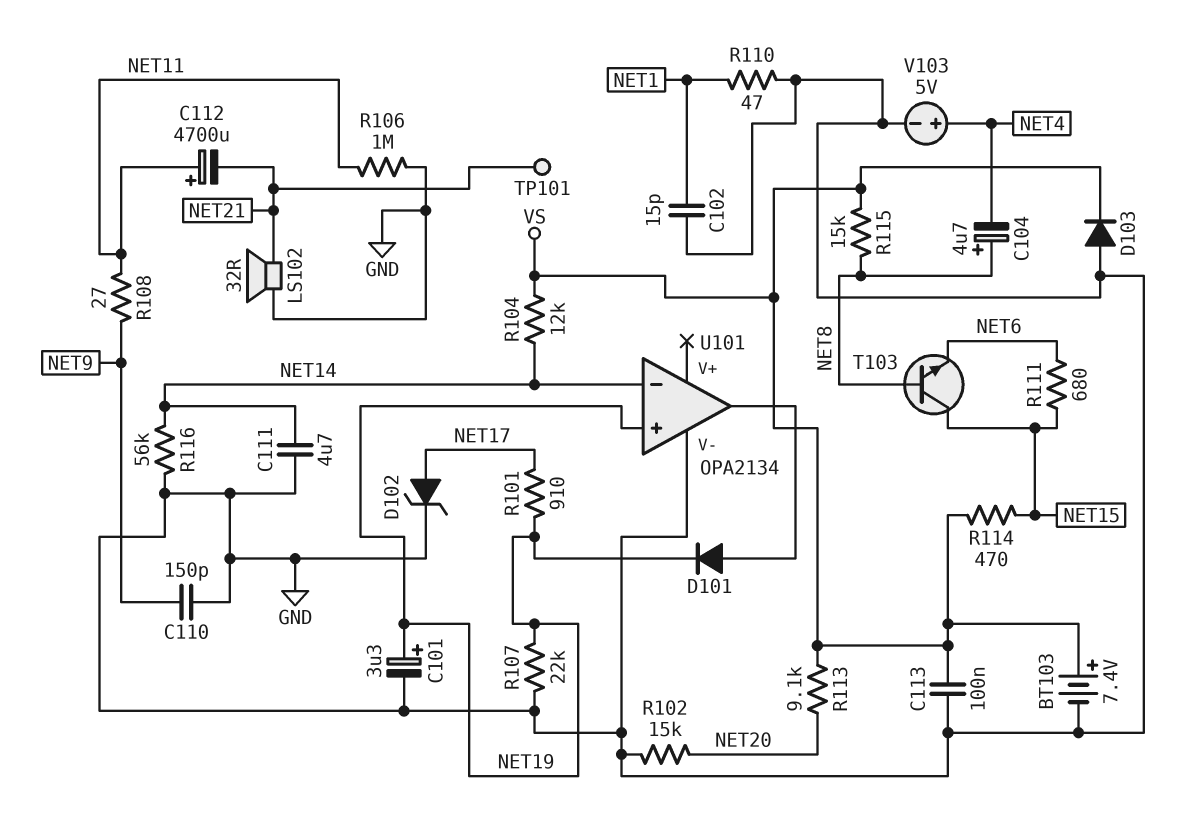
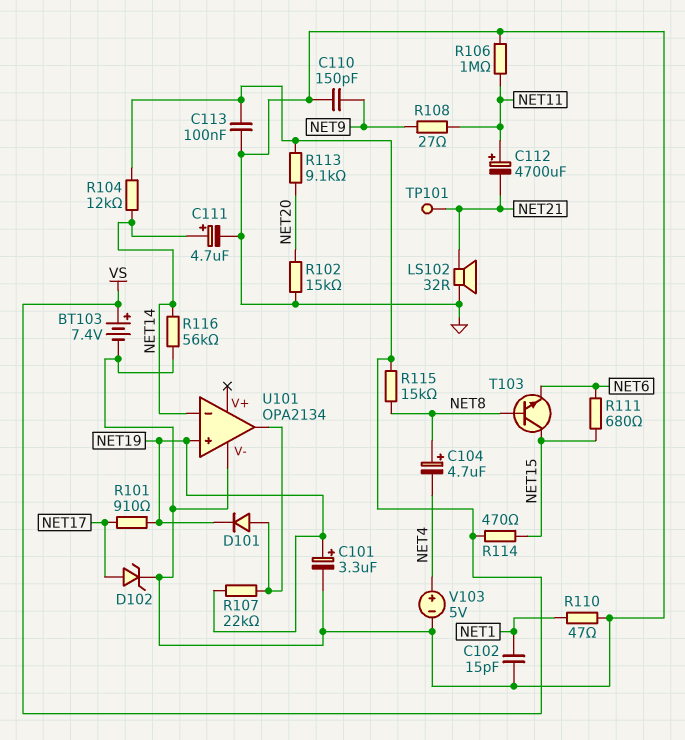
C111: 4.7uF (GND, NET14) -> 4.7uF (plus NET14, minus GND)
D103: diode (A GND, K VS) -> none
R107: 22k (GND, NET19) -> 22k (NET19, U101/out)

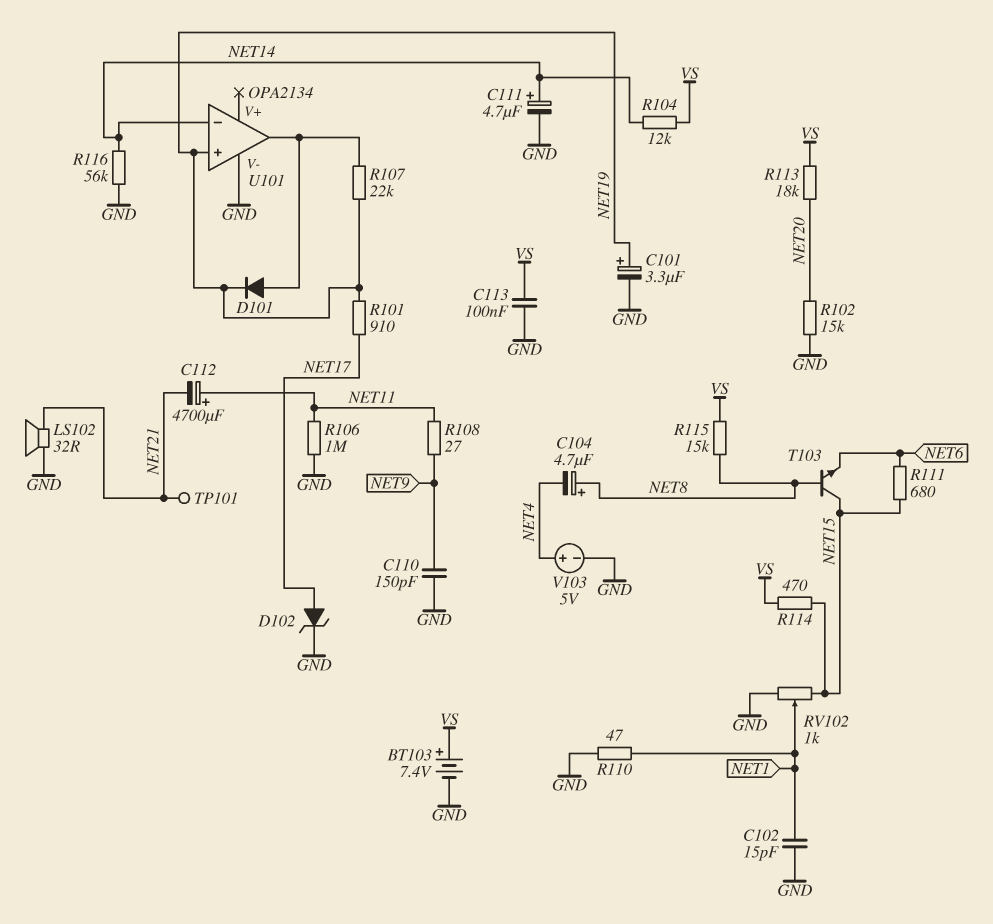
R113: 9.1k (NET20, VS) -> 18k (NET20, VS)
RV102: none -> 1k (GND, NET15, wiper NET1)

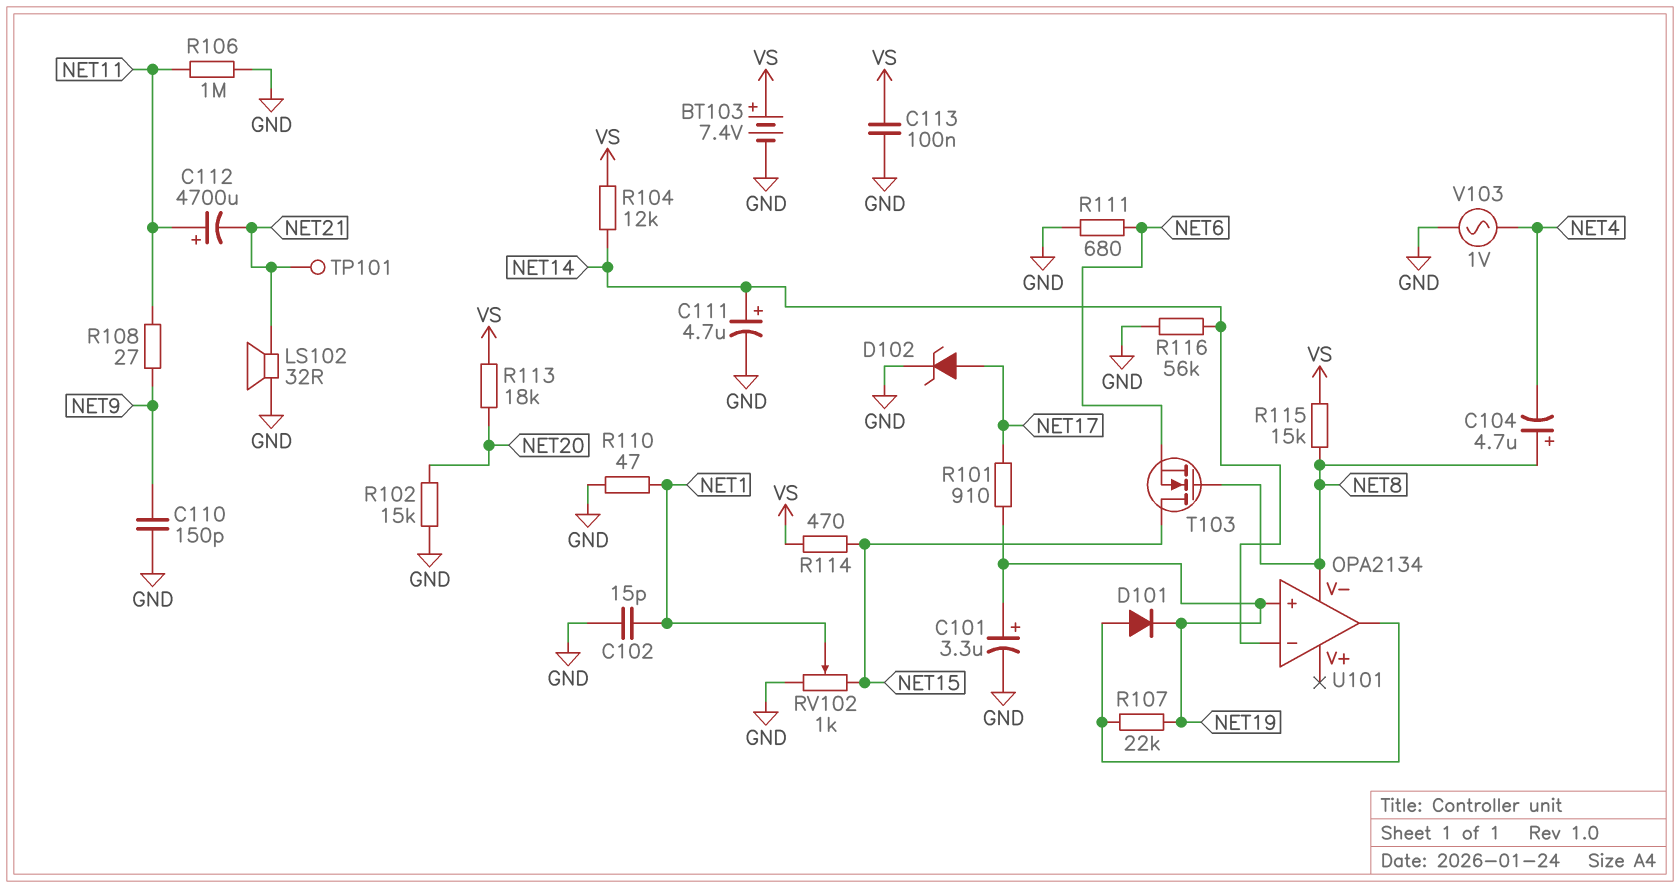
R111: 680 (NET6, NET15) -> 680 (GND, NET6)
T103: NPN (B NET8, C NET15, E NET6) -> NMOS (G NET8, D NET15, S NET6)
U101 pin V-: GND -> NET8
V103: 5V (plus NET4, minus GND) -> AC 1V (GND, NET4)

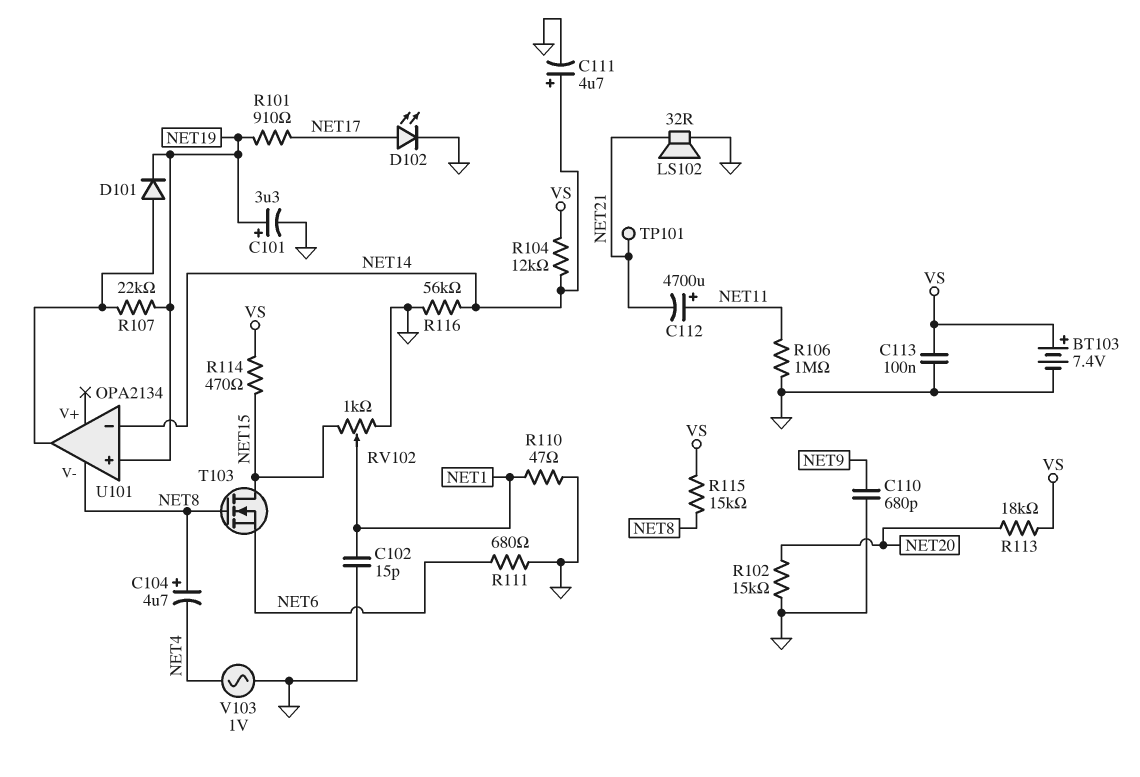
C110: 150pF (GND, NET9) -> 680pF (GND, NET9)
D102: zener (A NET17, K GND) -> LED (A NET17, K GND)
R108: 27 (NET9, NET11) -> none

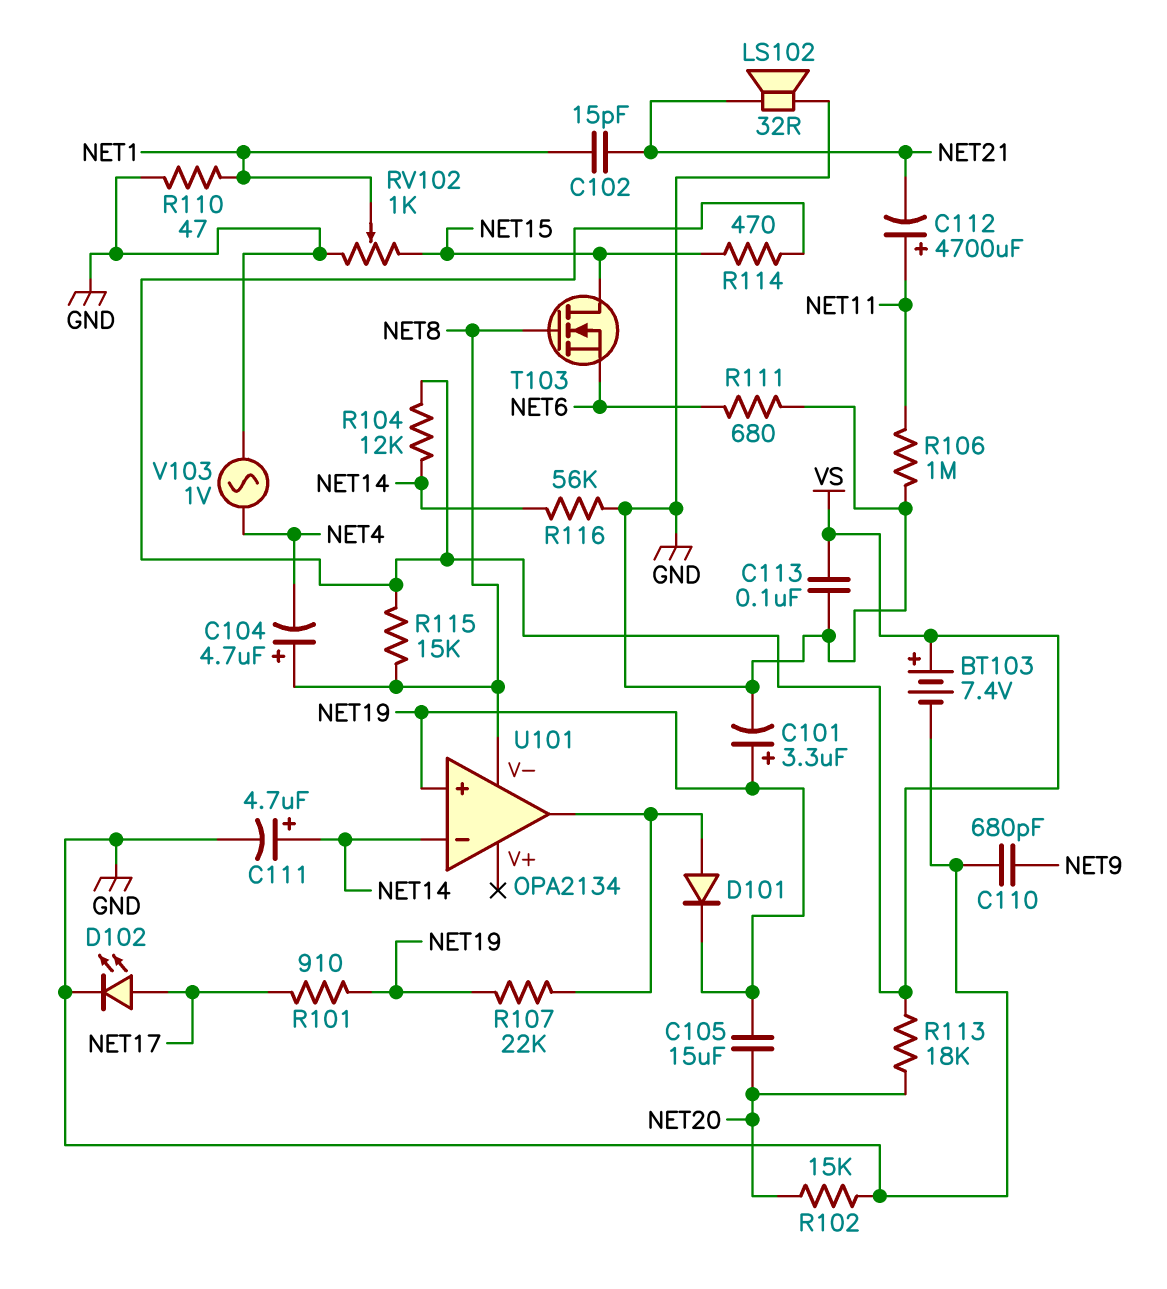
C102: 15pF (GND, NET1) -> 15pF (NET1, NET21)
C105: none -> 15uF (NET19, NET20)
TP101: test point (NET21) -> none

